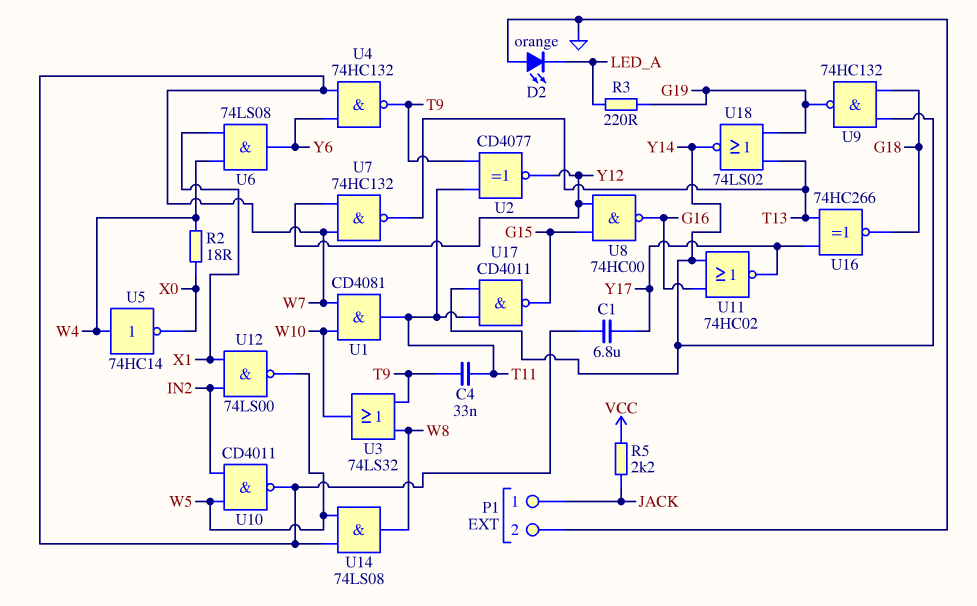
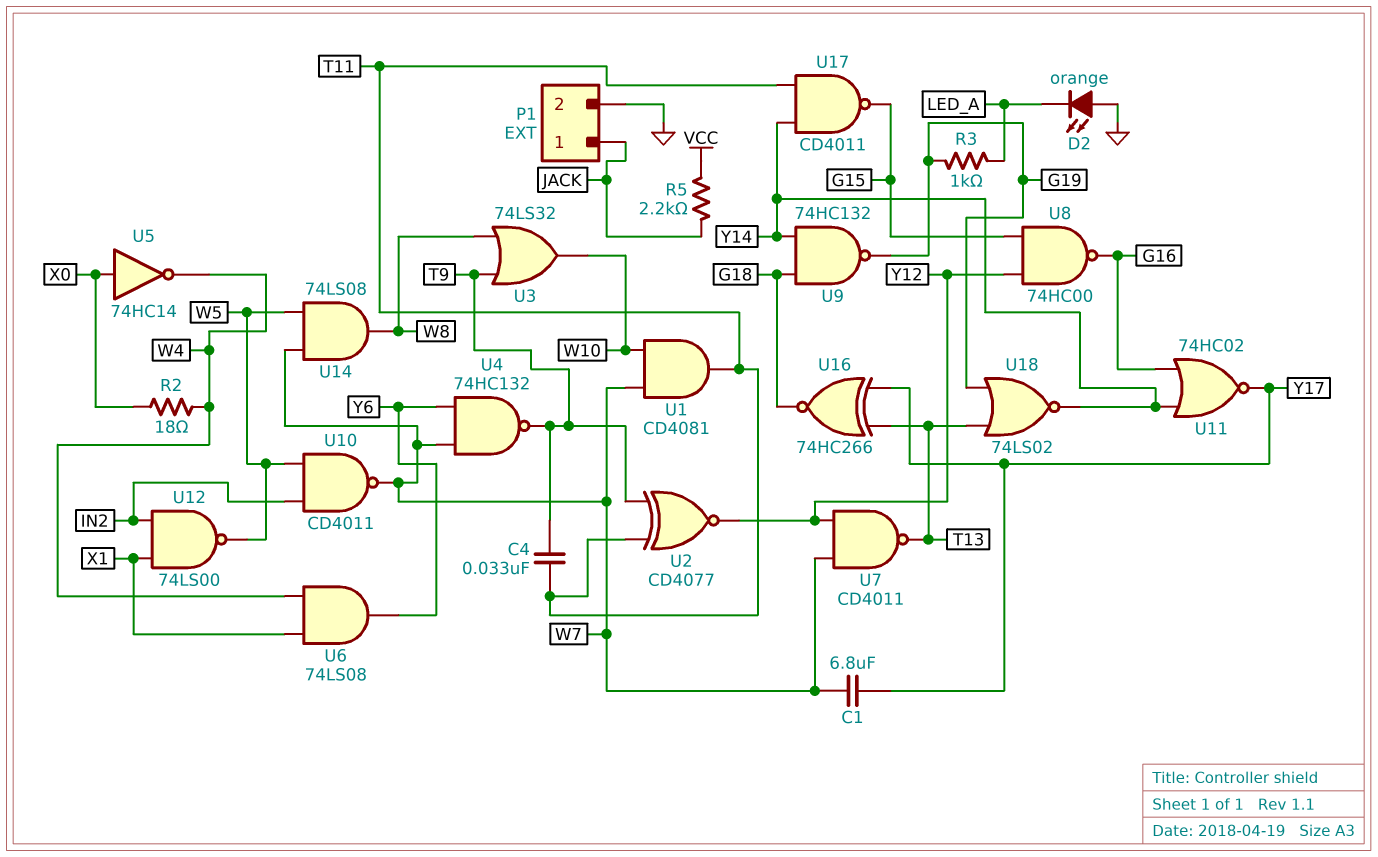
R3: 220 (G19, LED_A) -> 1k (G19, LED_A)
U5: NOT 74HC14 (in W4, out X0) -> NOT 74HC14 (in X0, out W4)
U7: NAND 74HC132 (in W7, in Y12, out T13) -> NAND CD4011 (in W7, in Y12, out T13)

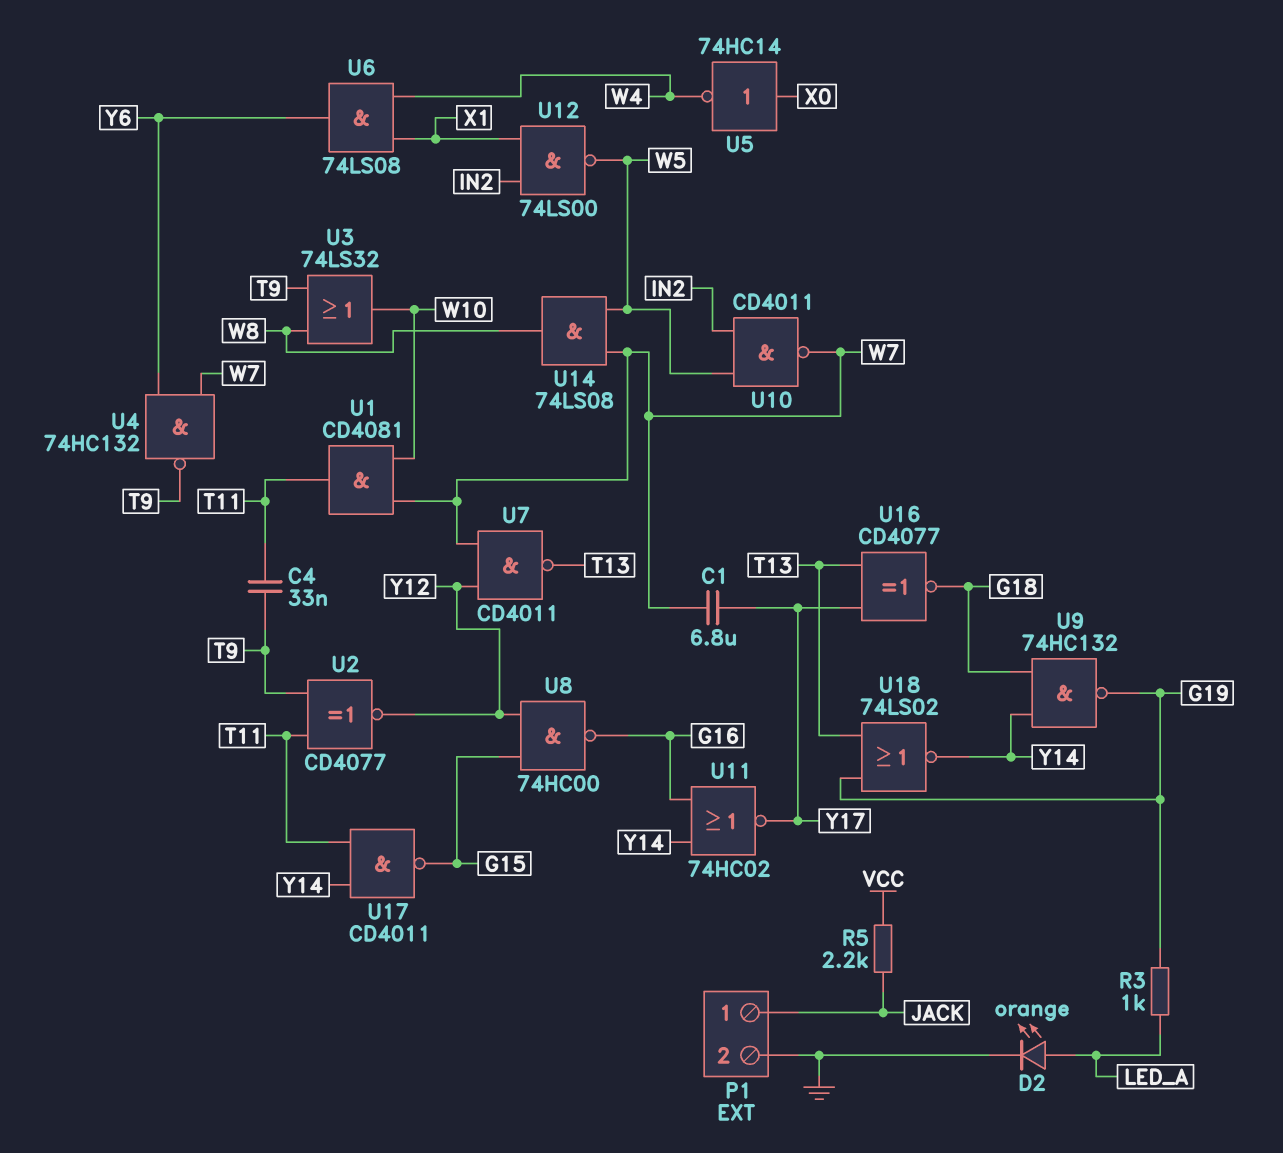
D2: LED orange (A GND, K LED_A) -> LED orange (A LED_A, K GND)
R2: 18 (W4, X0) -> none
U16: XNOR 74HC266 (in T13, in Y17, out G18) -> XNOR CD4077 (in T13, in Y17, out G18)

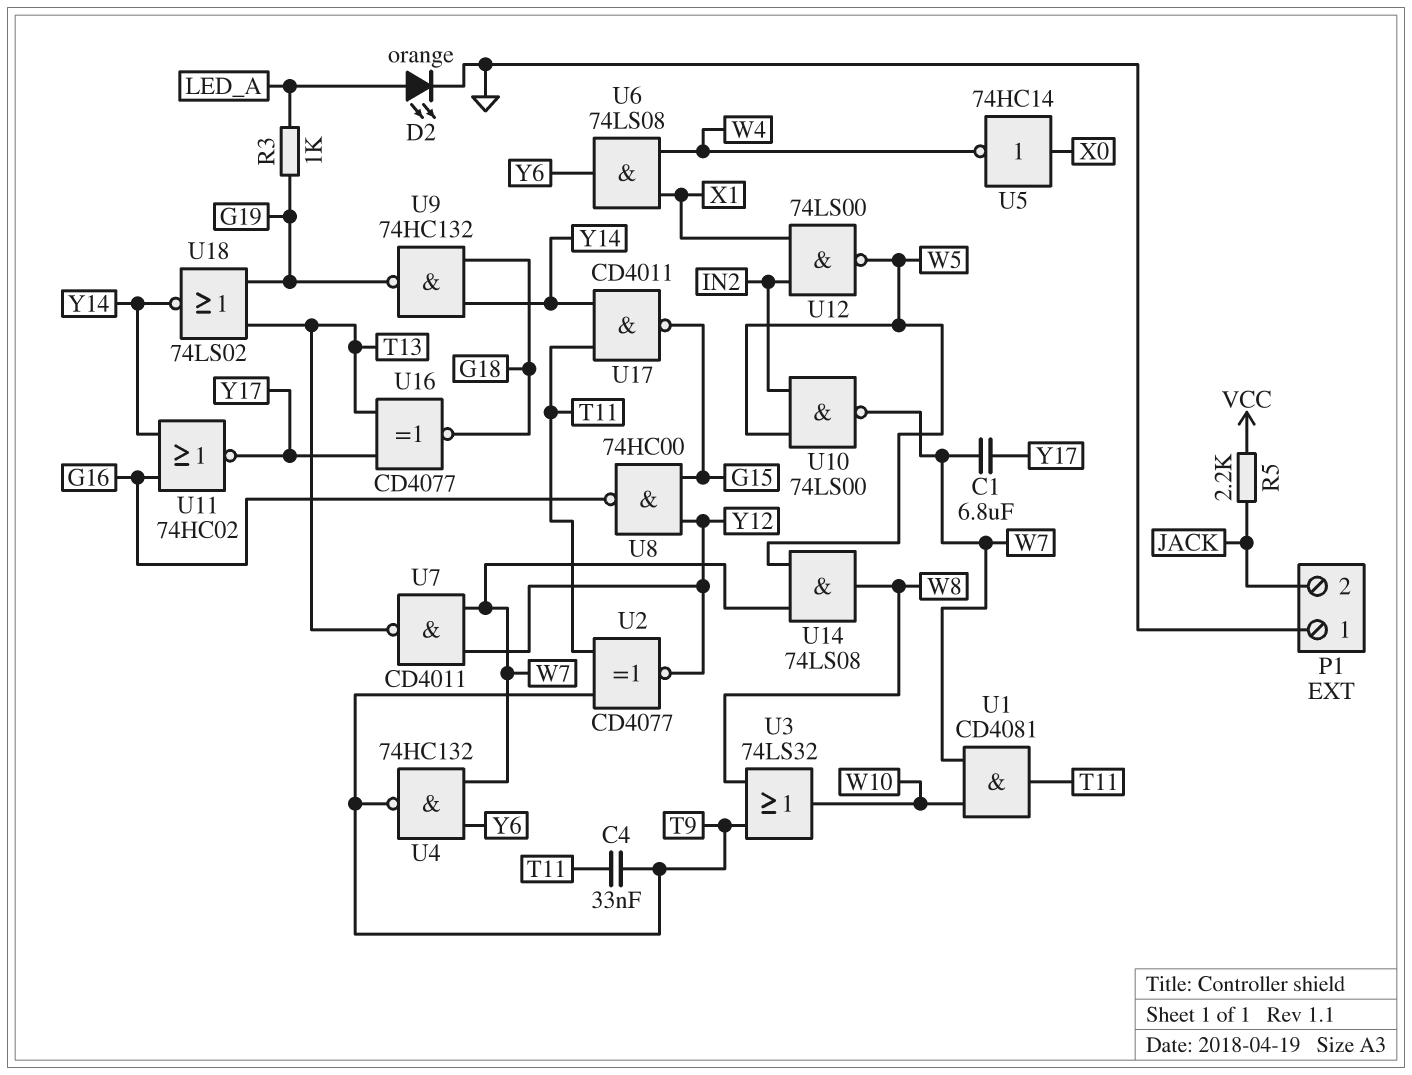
P1 pin 1: JACK -> GND
P1 pin 2: GND -> JACK
U10: NAND CD4011 (in IN2, in W5, out W7) -> NAND 74LS00 (in IN2, in W5, out W7)

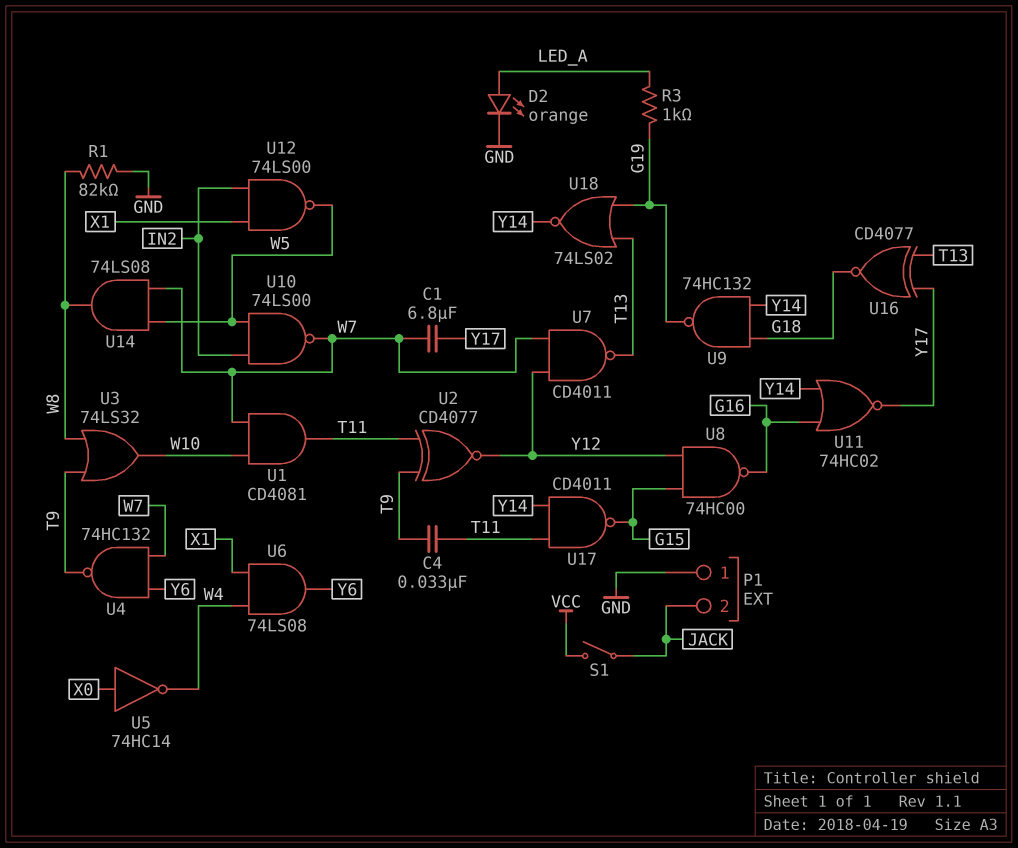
R1: none -> 82k (GND, W8)
R5: 2.2k (JACK, VCC) -> none
S1: none -> switch (JACK, VCC)

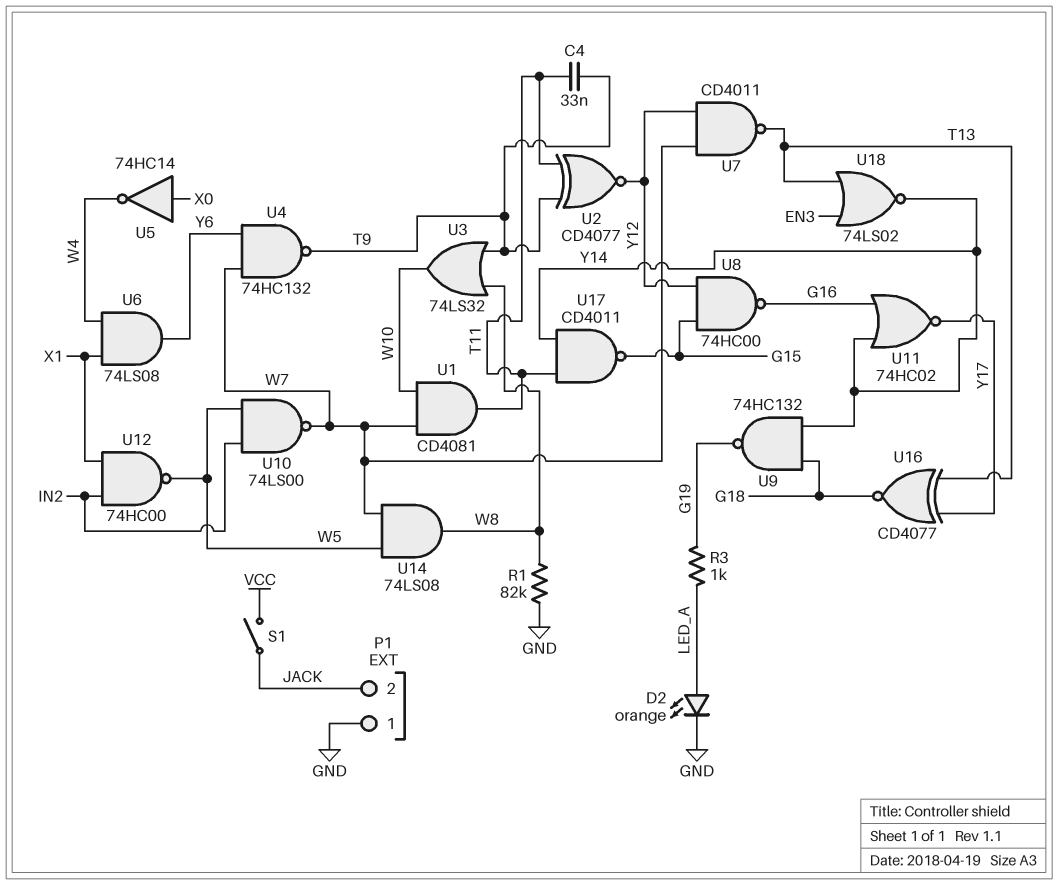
C1: 6.8uF (W7, Y17) -> none
U12: NAND 74LS00 (in IN2, in X1, out W5) -> NAND 74HC00 (in IN2, in X1, out W5)
U18: NOR 74LS02 (in G19, in T13, out Y14) -> NOR 74LS02 (in EN3, in T13, out Y14)

